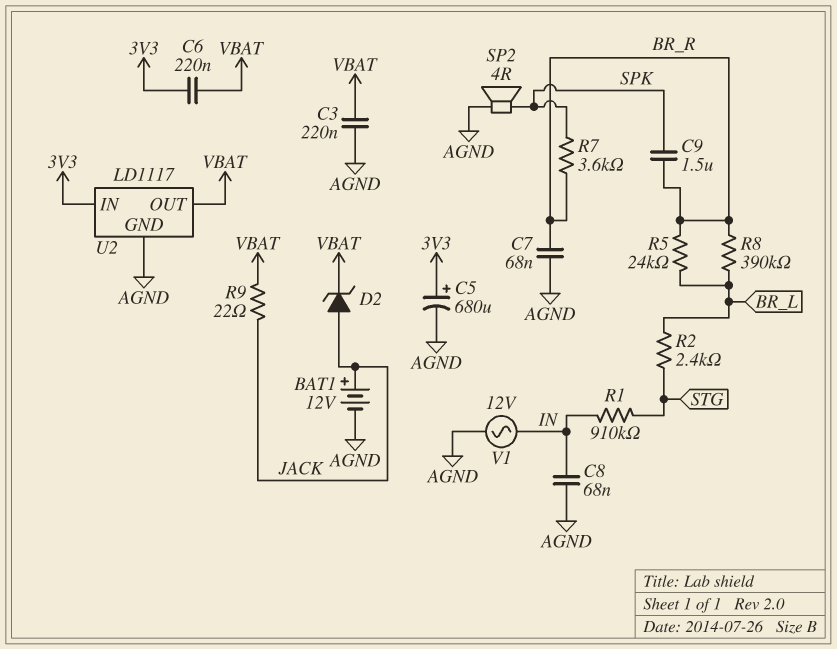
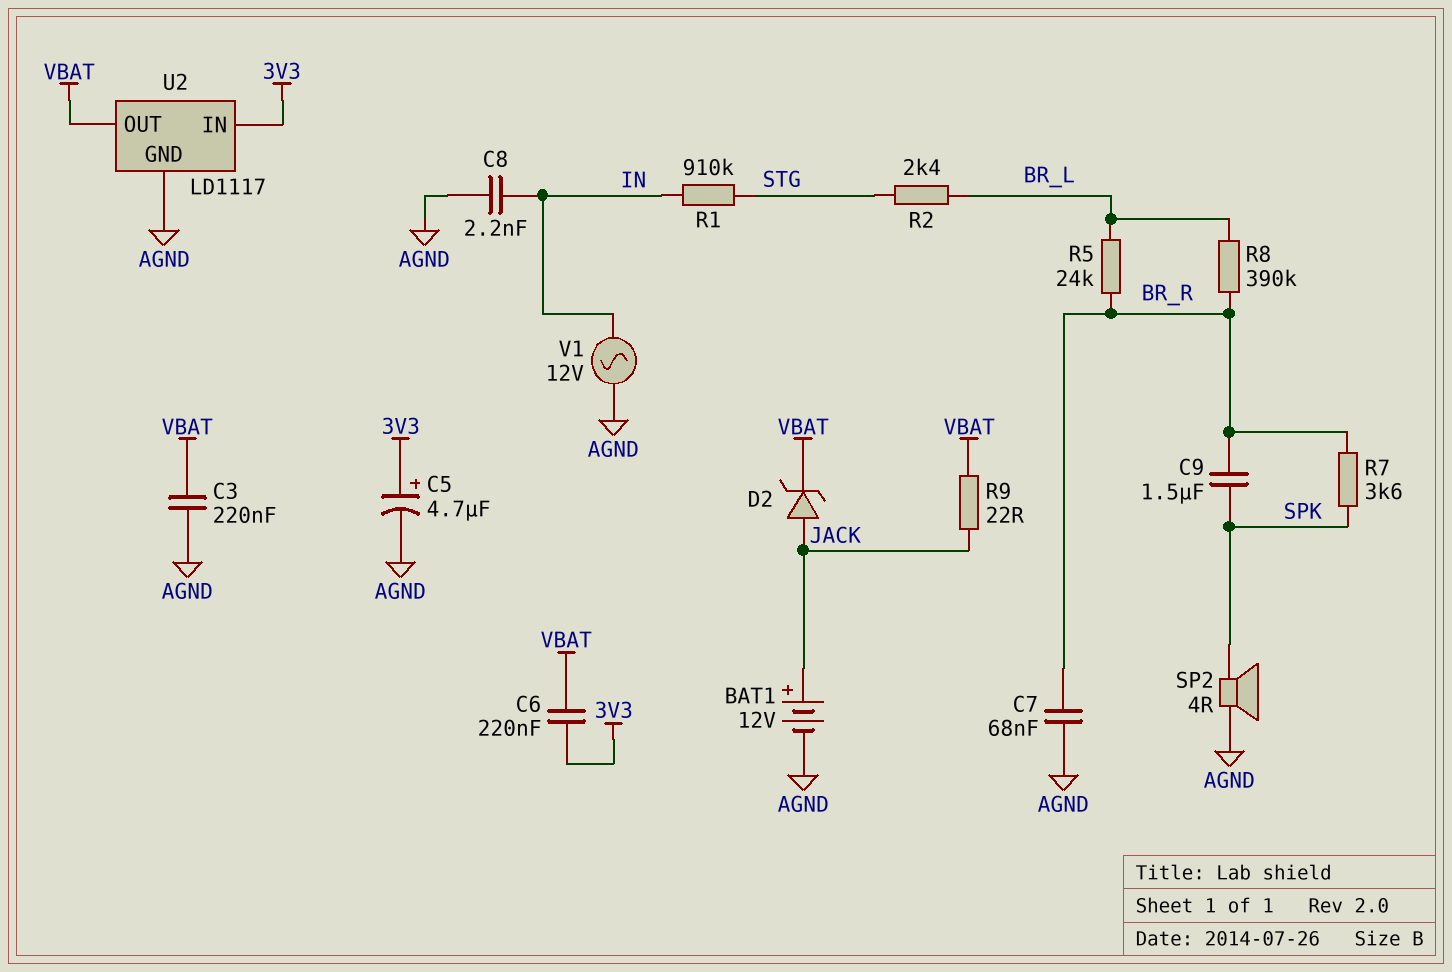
C5: 680uF (plus 3V3, minus AGND) -> 4.7uF (plus 3V3, minus AGND)
C8: 68nF (AGND, IN) -> 2.2nF (AGND, IN)

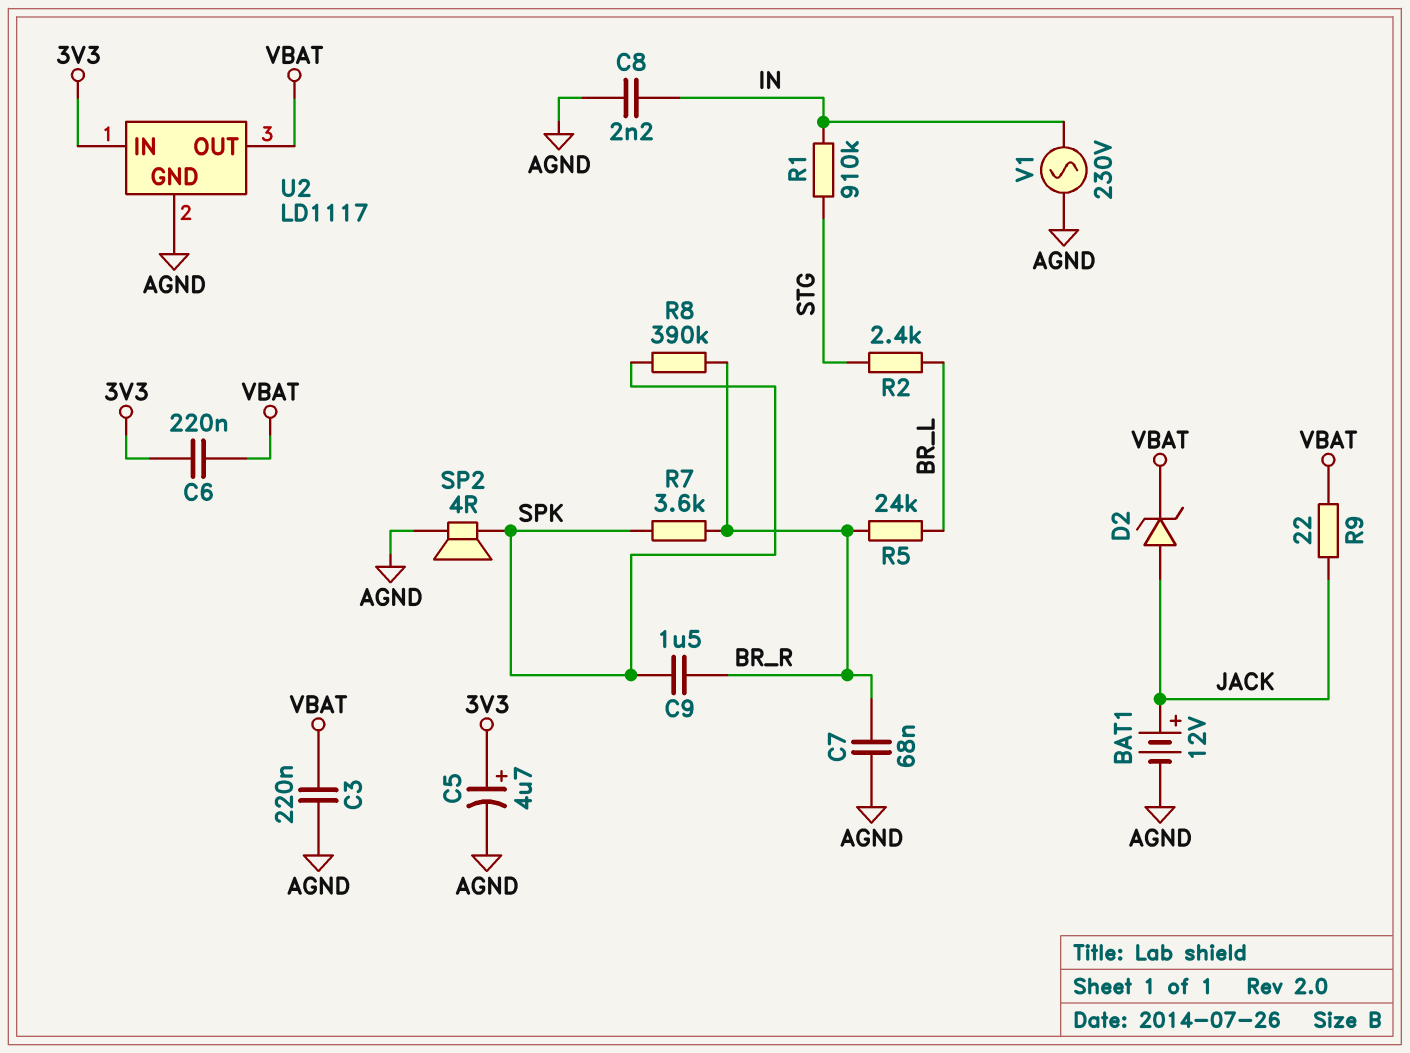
R8: 390k (BR_L, BR_R) -> 390k (BR_R, SPK)
V1: AC 12V (AGND, IN) -> AC 230V (AGND, IN)

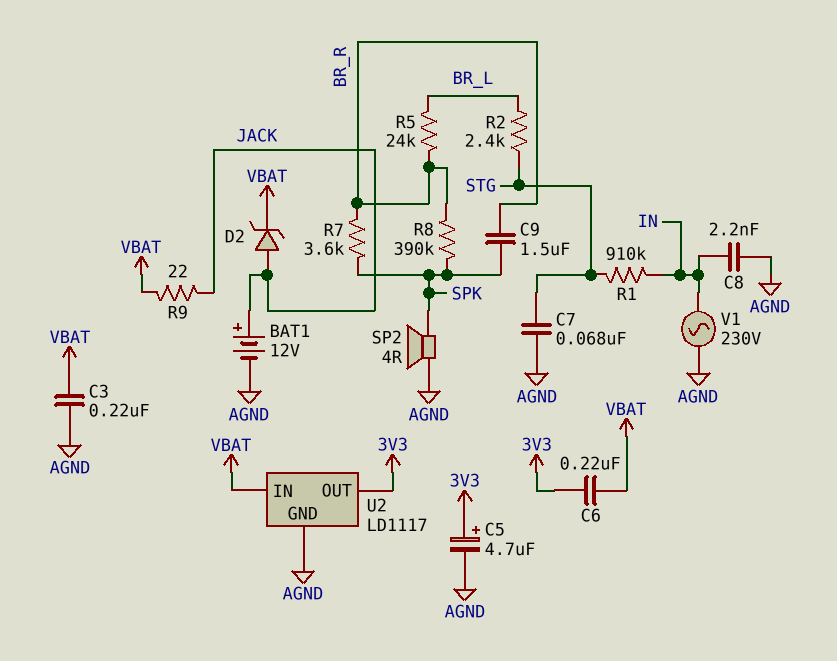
C7: 68nF (AGND, BR_R) -> 68nF (AGND, STG)
U2 pin IN: 3V3 -> VBAT
U2 pin OUT: VBAT -> 3V3

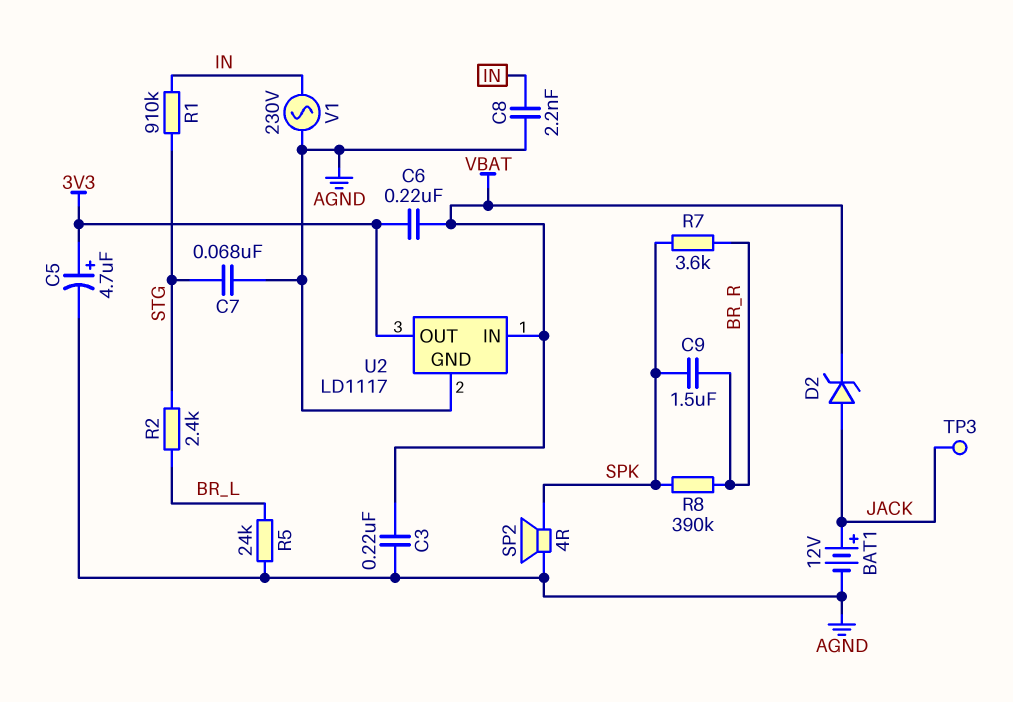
R5: 24k (BR_L, BR_R) -> 24k (AGND, BR_L)
R9: 22 (JACK, VBAT) -> none
TP3: none -> test point (JACK)

